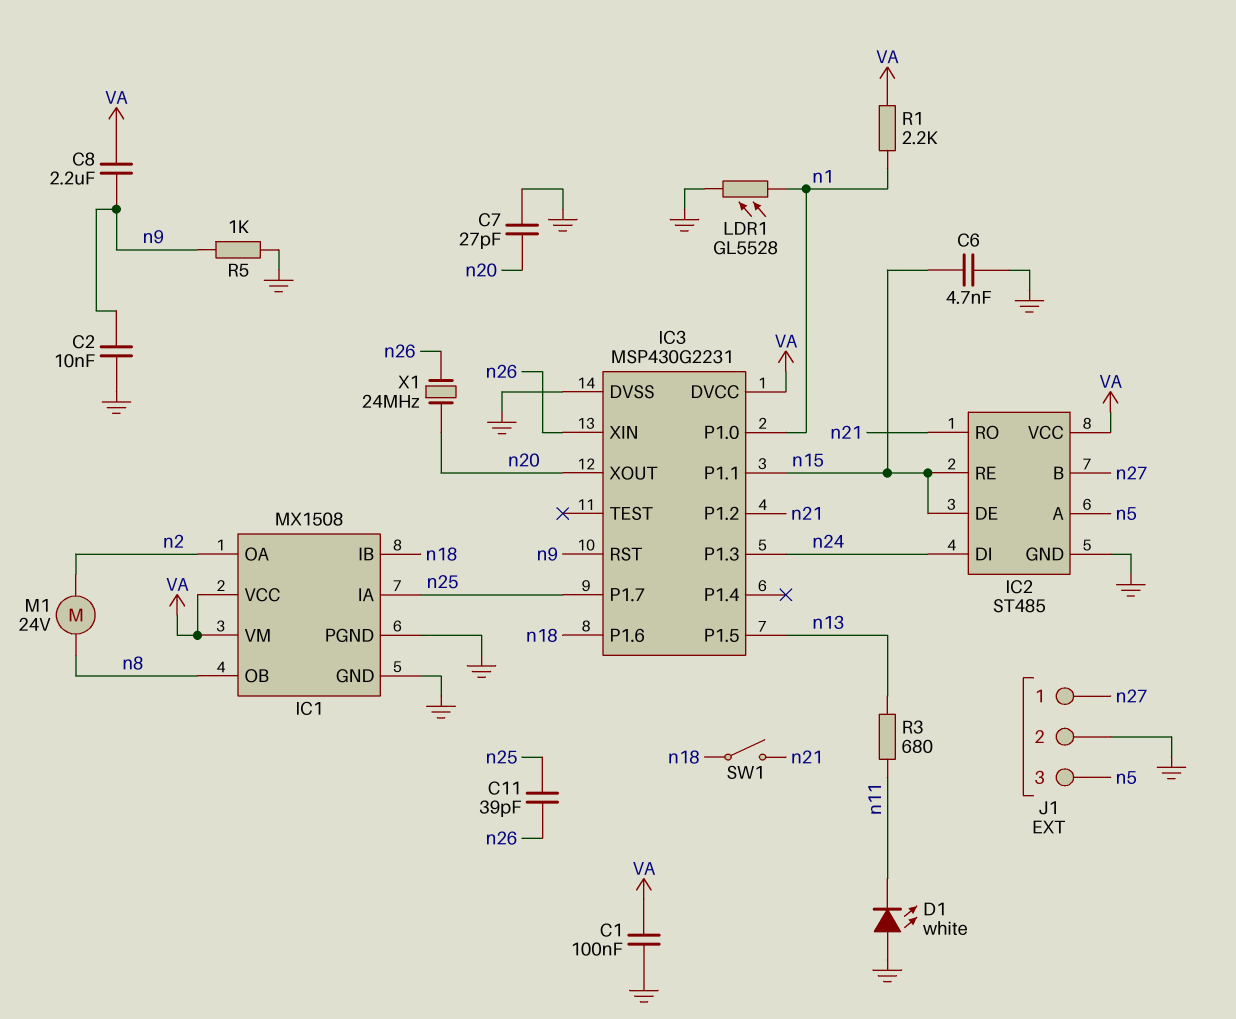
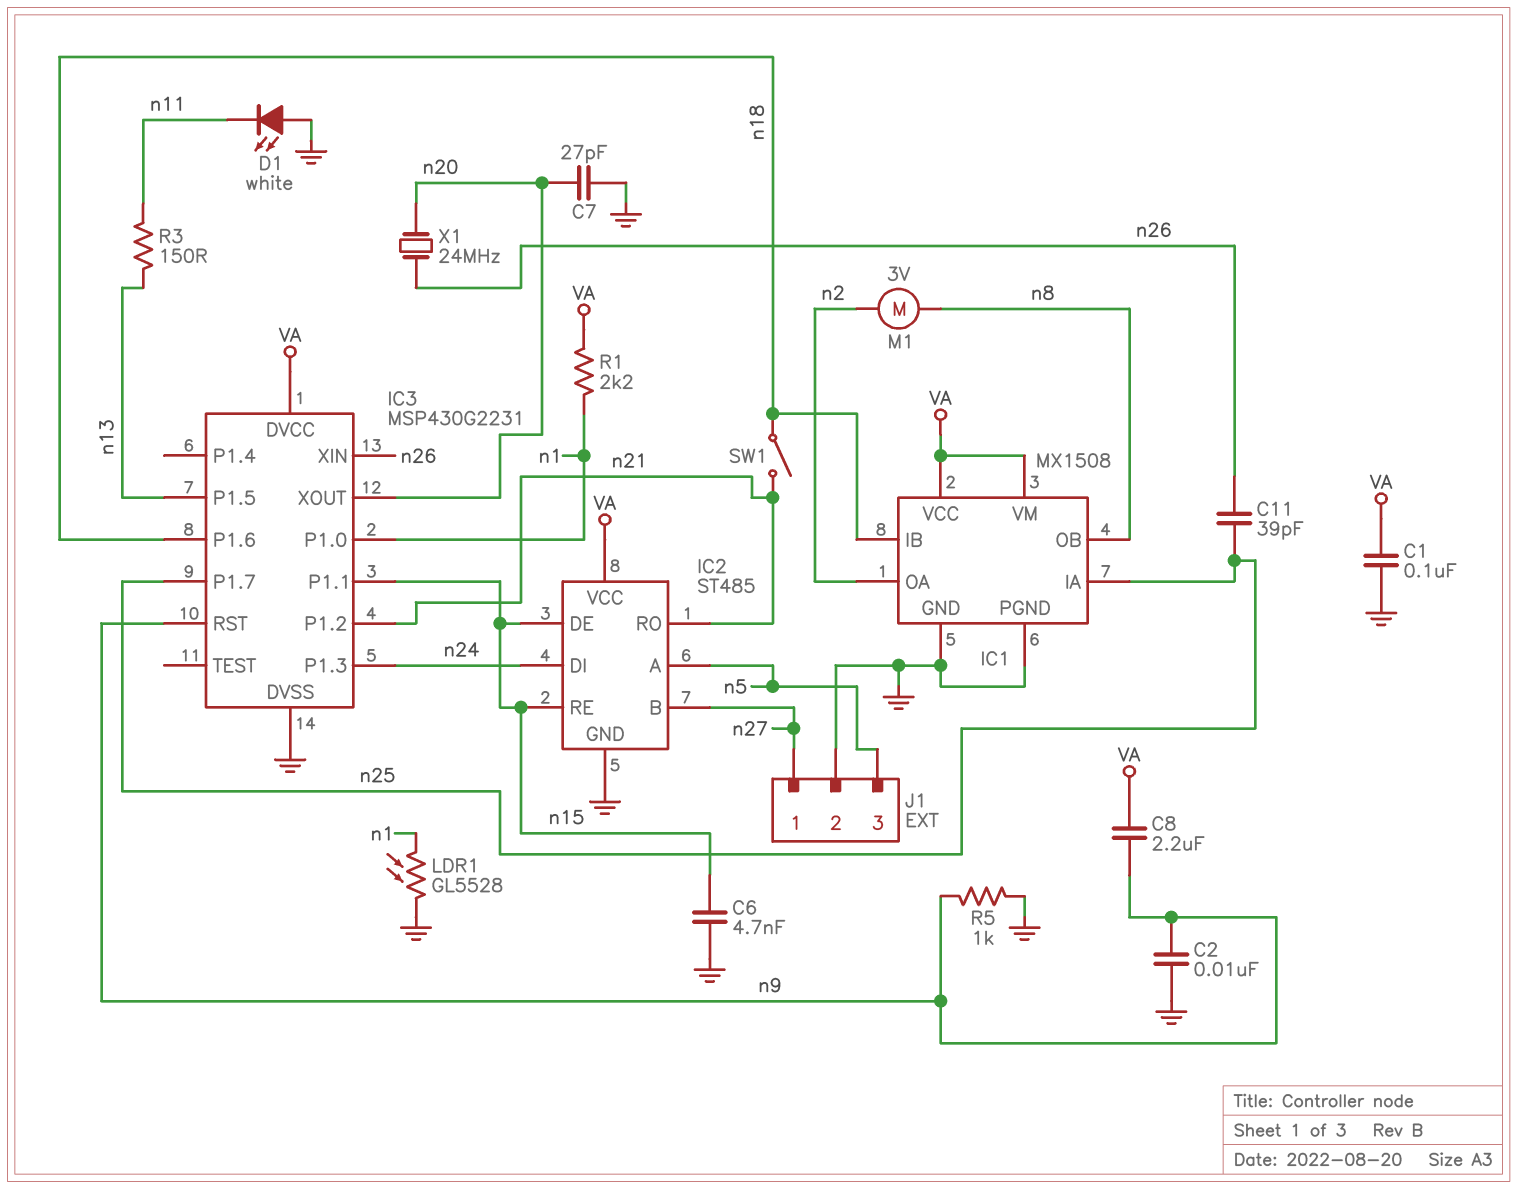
M1: motor 24V (n2, n8) -> motor 3V (n2, n8)
R3: 680 (n11, n13) -> 150 (n11, n13)

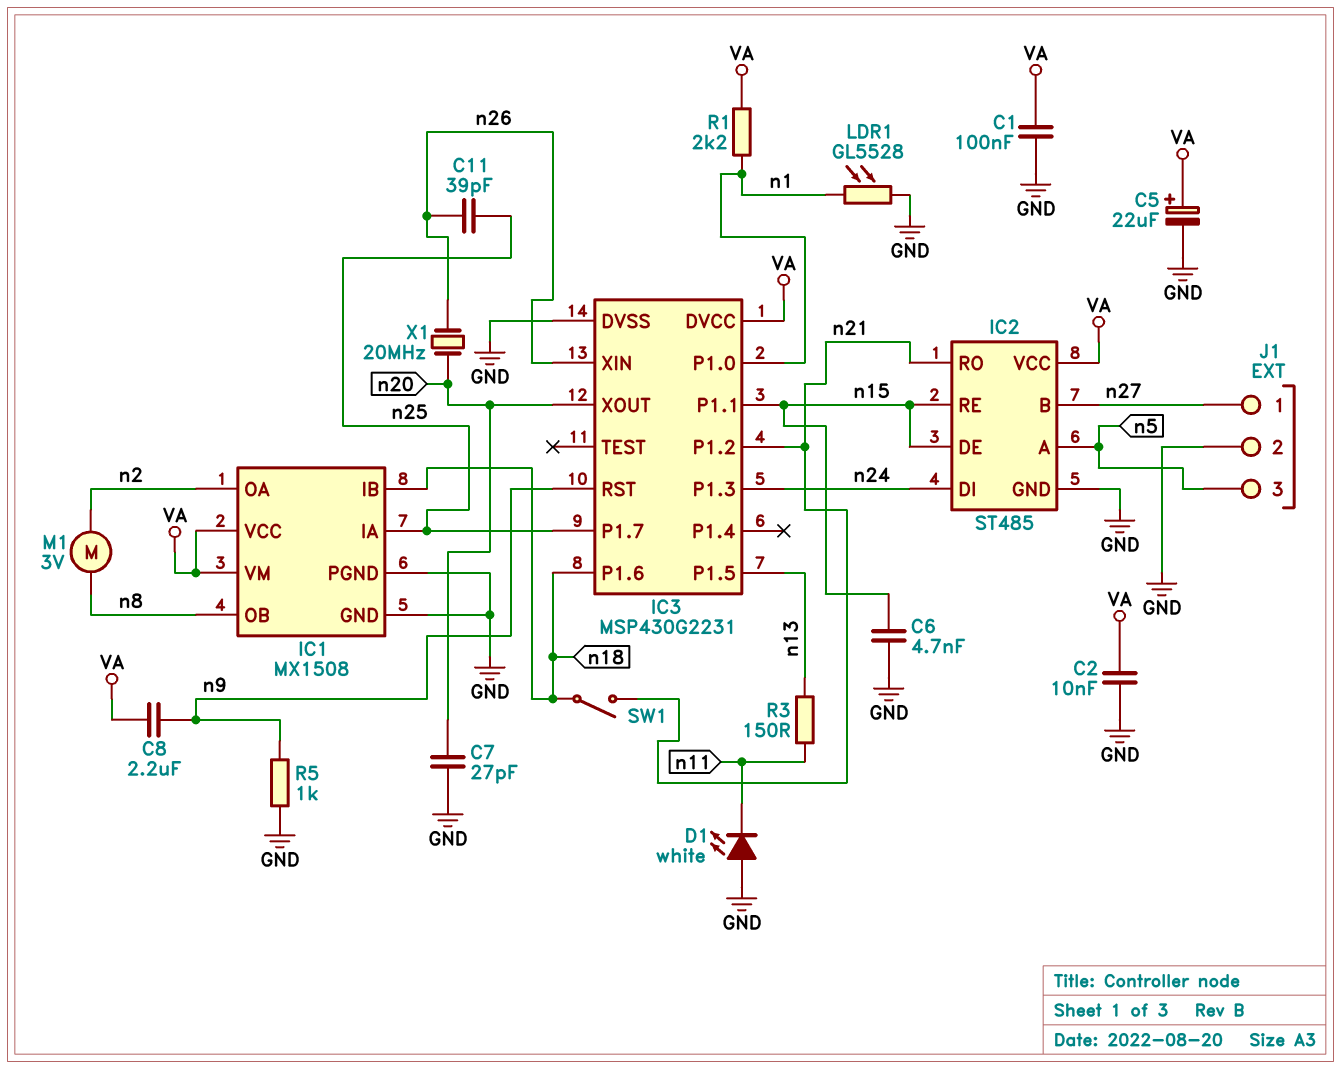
C2: 10nF (GND, n9) -> 10nF (GND, VA)
C5: none -> 22uF (plus VA, minus GND)
X1: 24MHz (n20, n26) -> 20MHz (n20, n26)

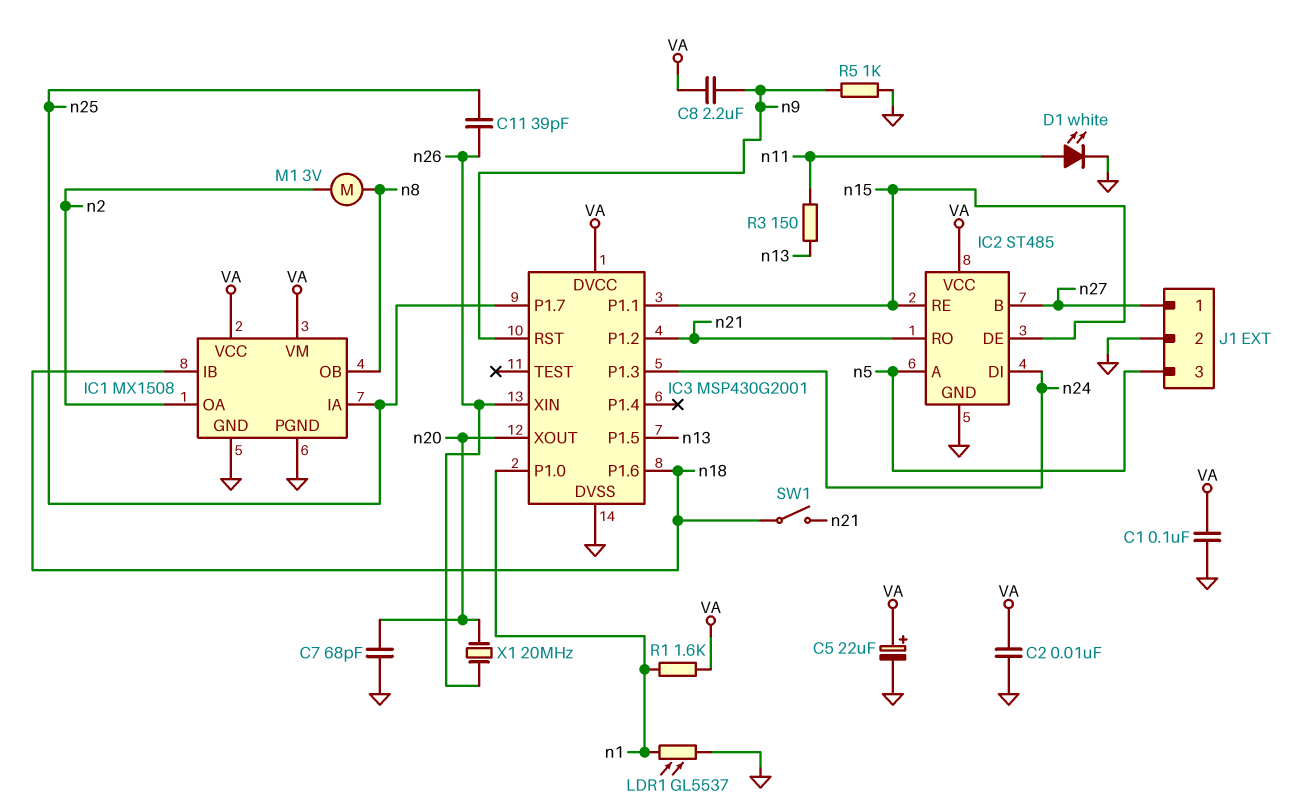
C6: 4.7nF (GND, n15) -> none
C7: 27pF (GND, n20) -> 68pF (GND, n20)
D1: LED white (A GND, K n11) -> LED white (A n11, K GND)
IC3: MSP430G2231 -> MSP430G2001
LDR1: GL5528 (GND, n1) -> GL5537 (GND, n1)
R1: 2.2k (VA, n1) -> 1.6k (VA, n1)

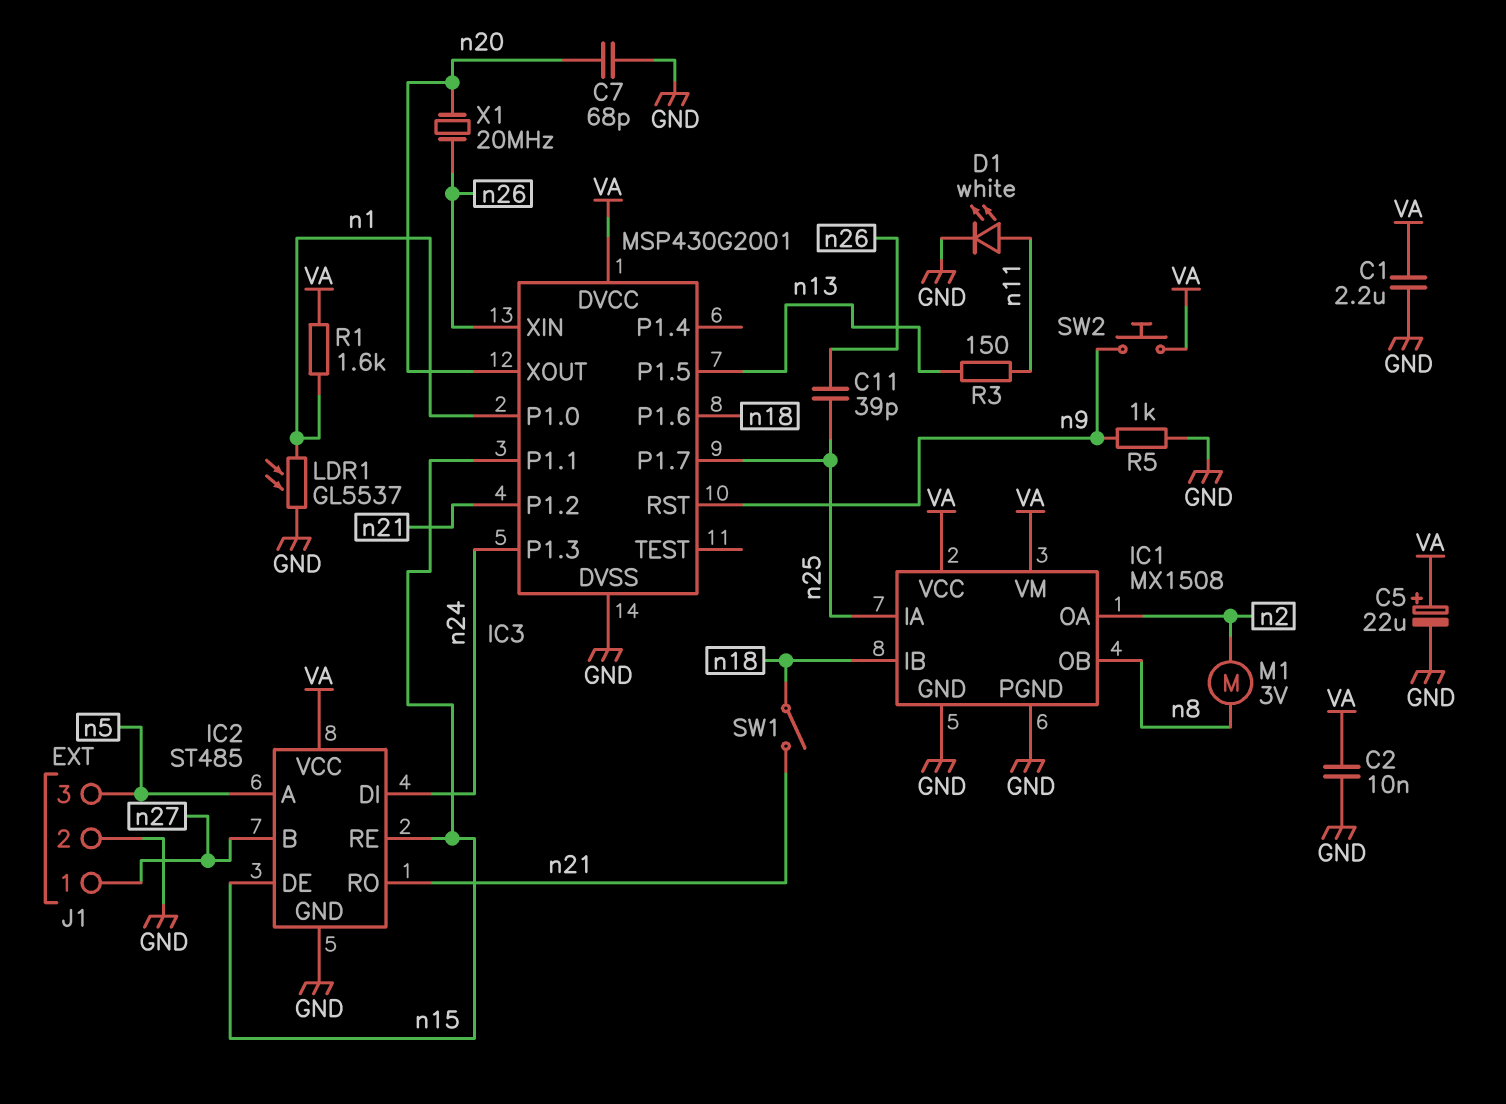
C1: 100nF (GND, VA) -> 2.2uF (GND, VA)
C8: 2.2uF (VA, n9) -> none
SW2: none -> button (VA, n9)

